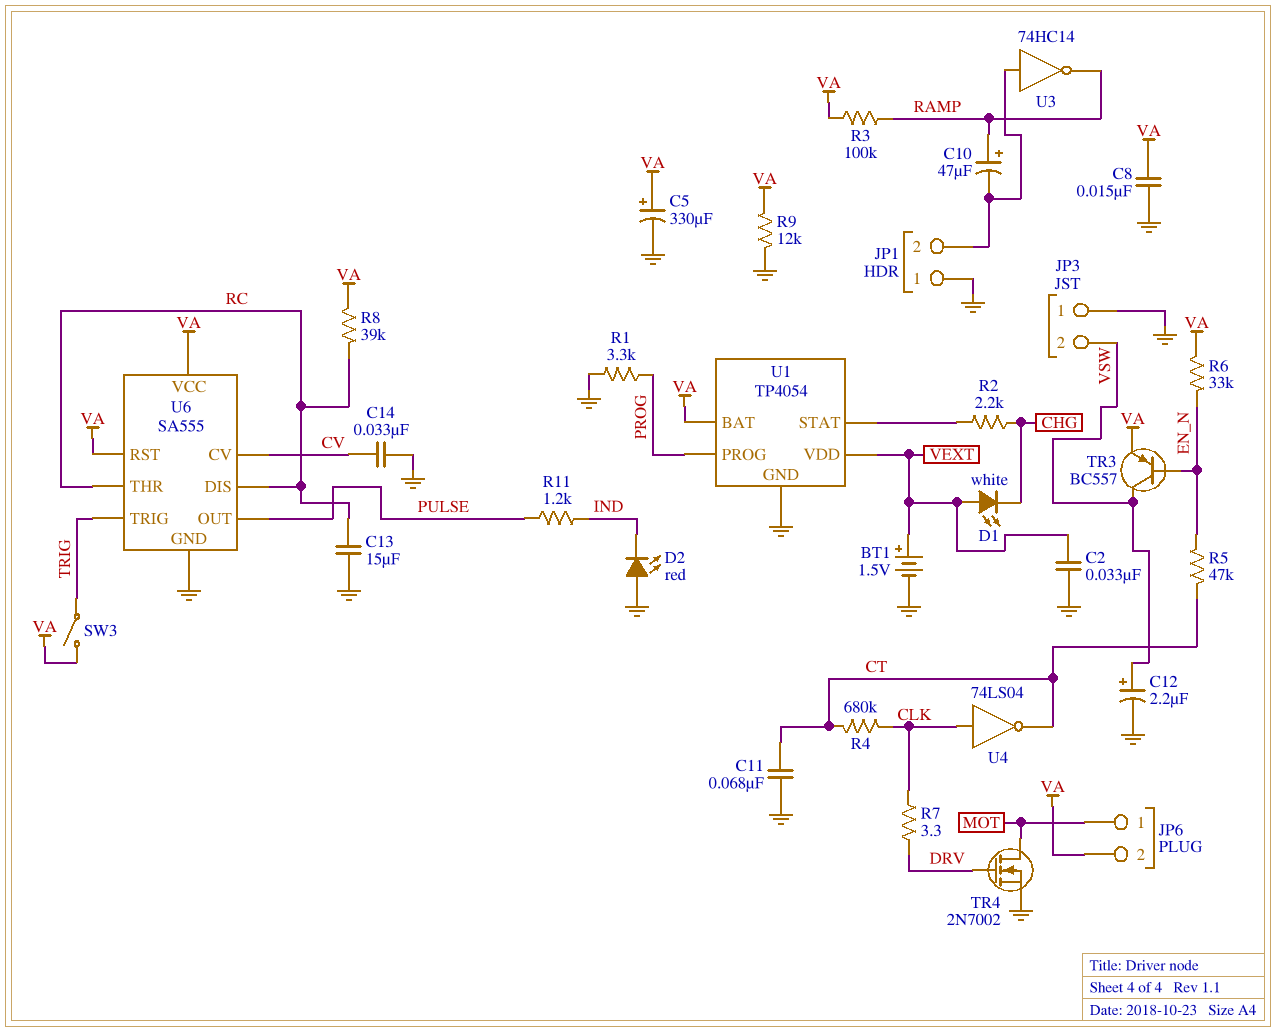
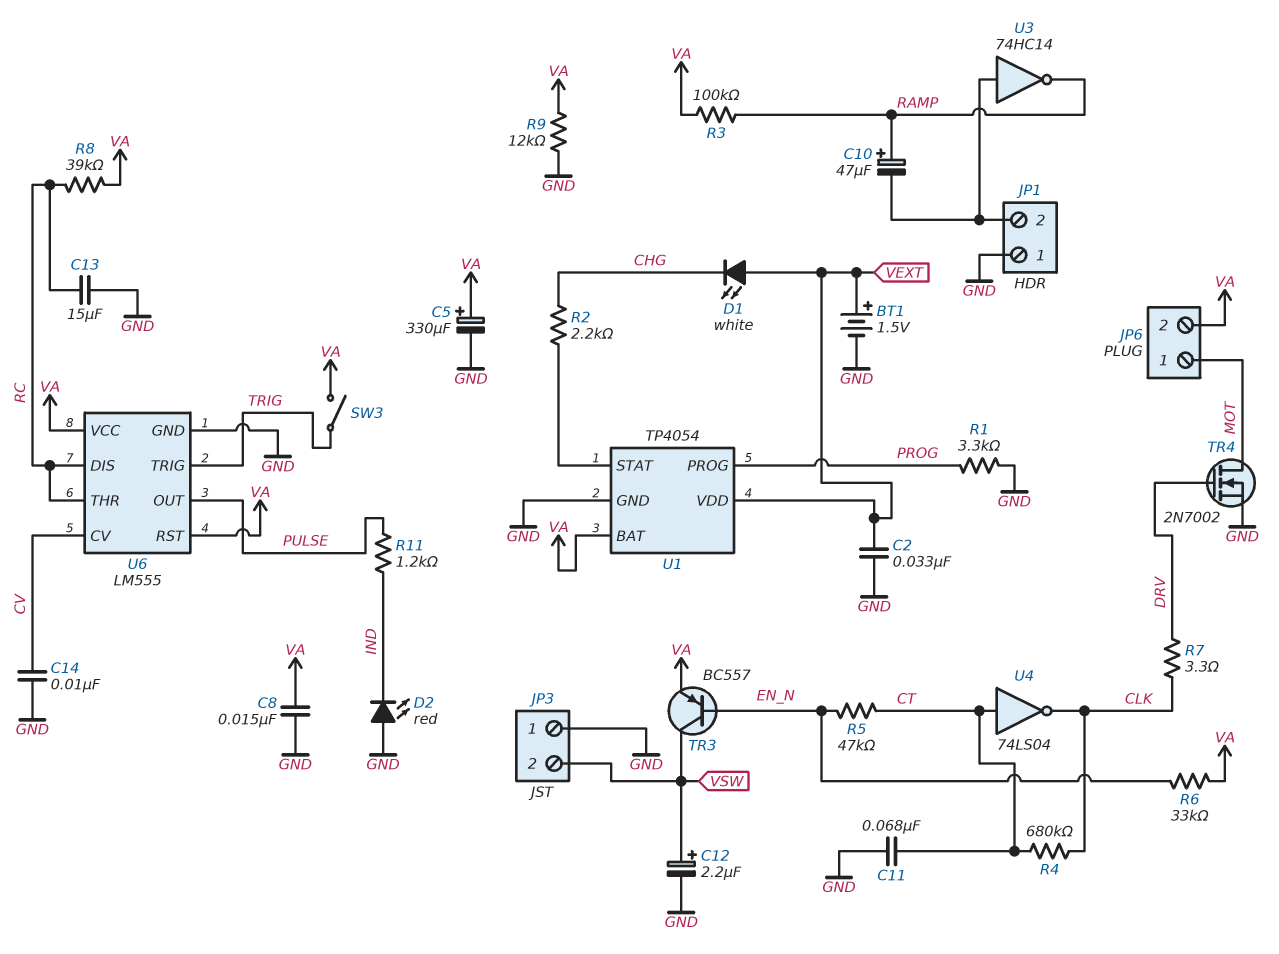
C14: 33nF (CV, GND) -> 10nF (CV, GND)
U4: NOT 74LS04 (in CLK, out CT) -> NOT 74LS04 (in CT, out CLK)
U6: SA555 -> LM555

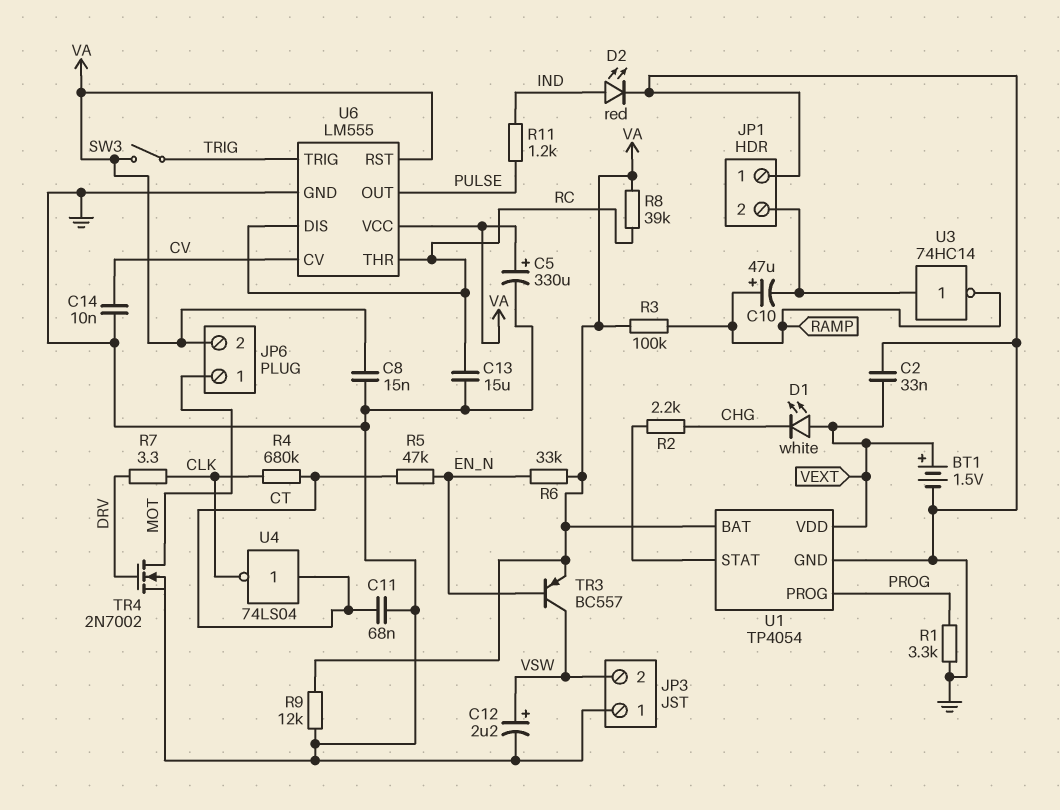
D2: LED red (A GND, K IND) -> LED red (A IND, K GND)

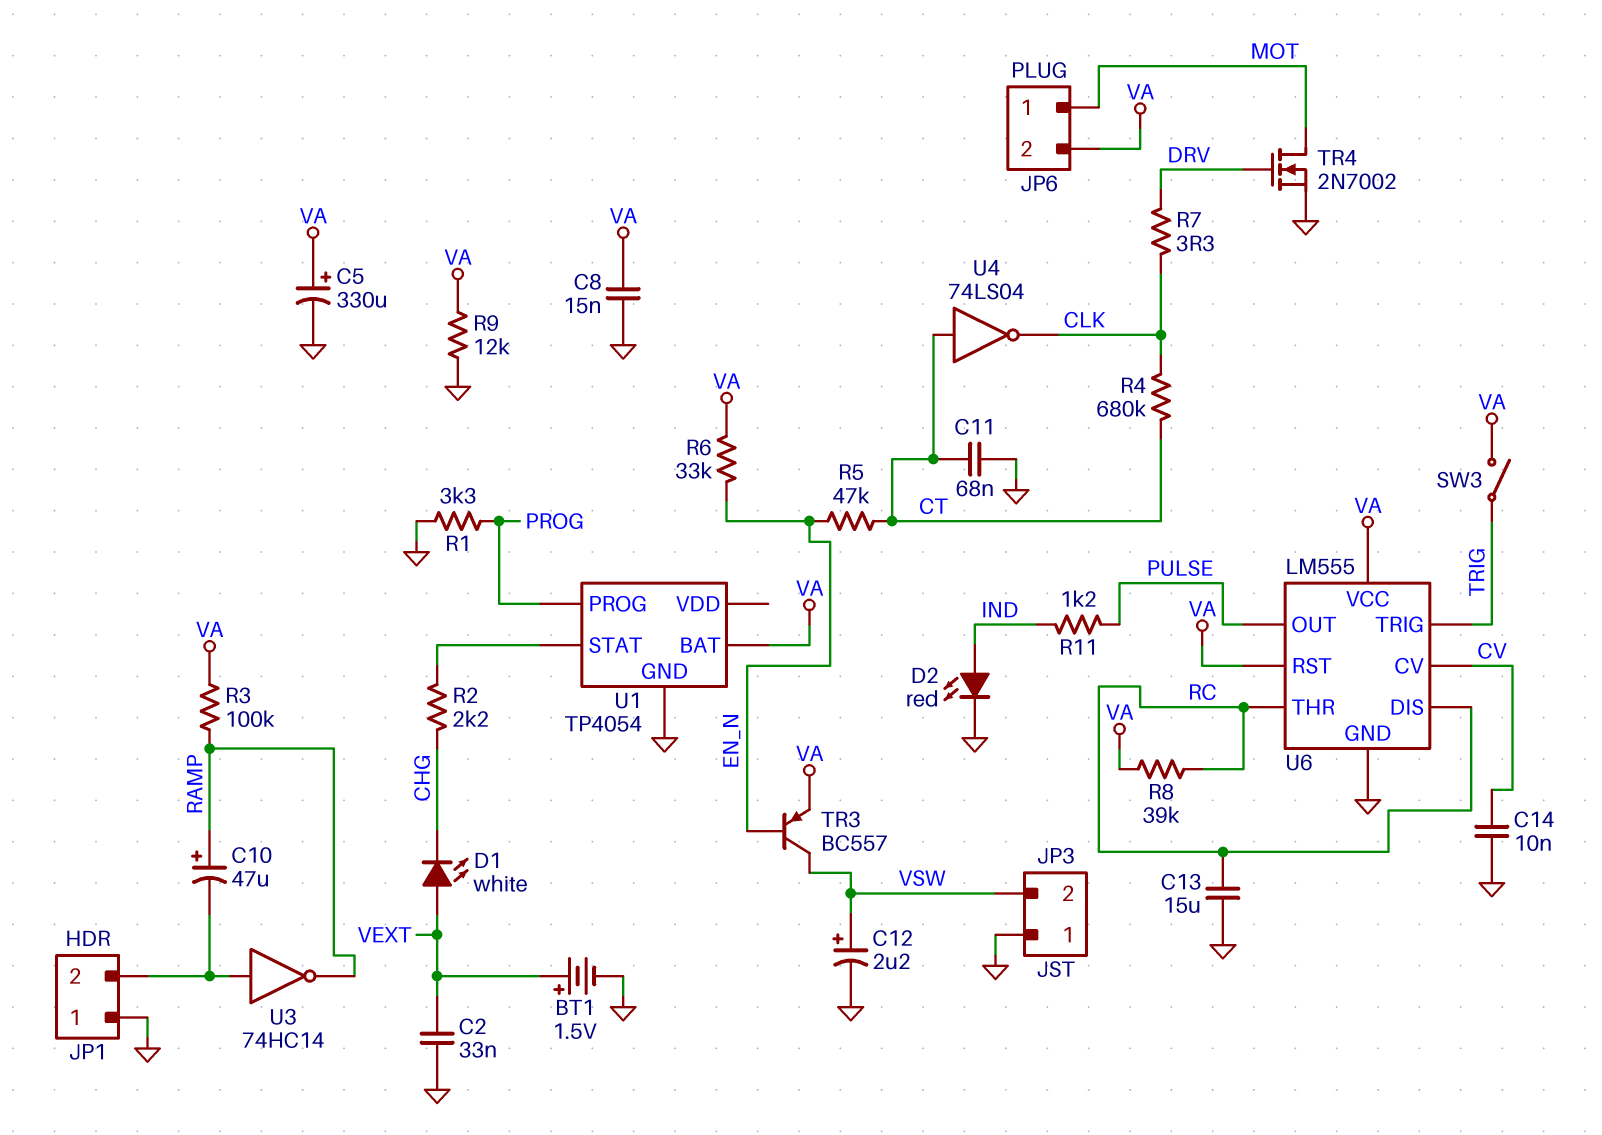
U1 pin VDD: VEXT -> none

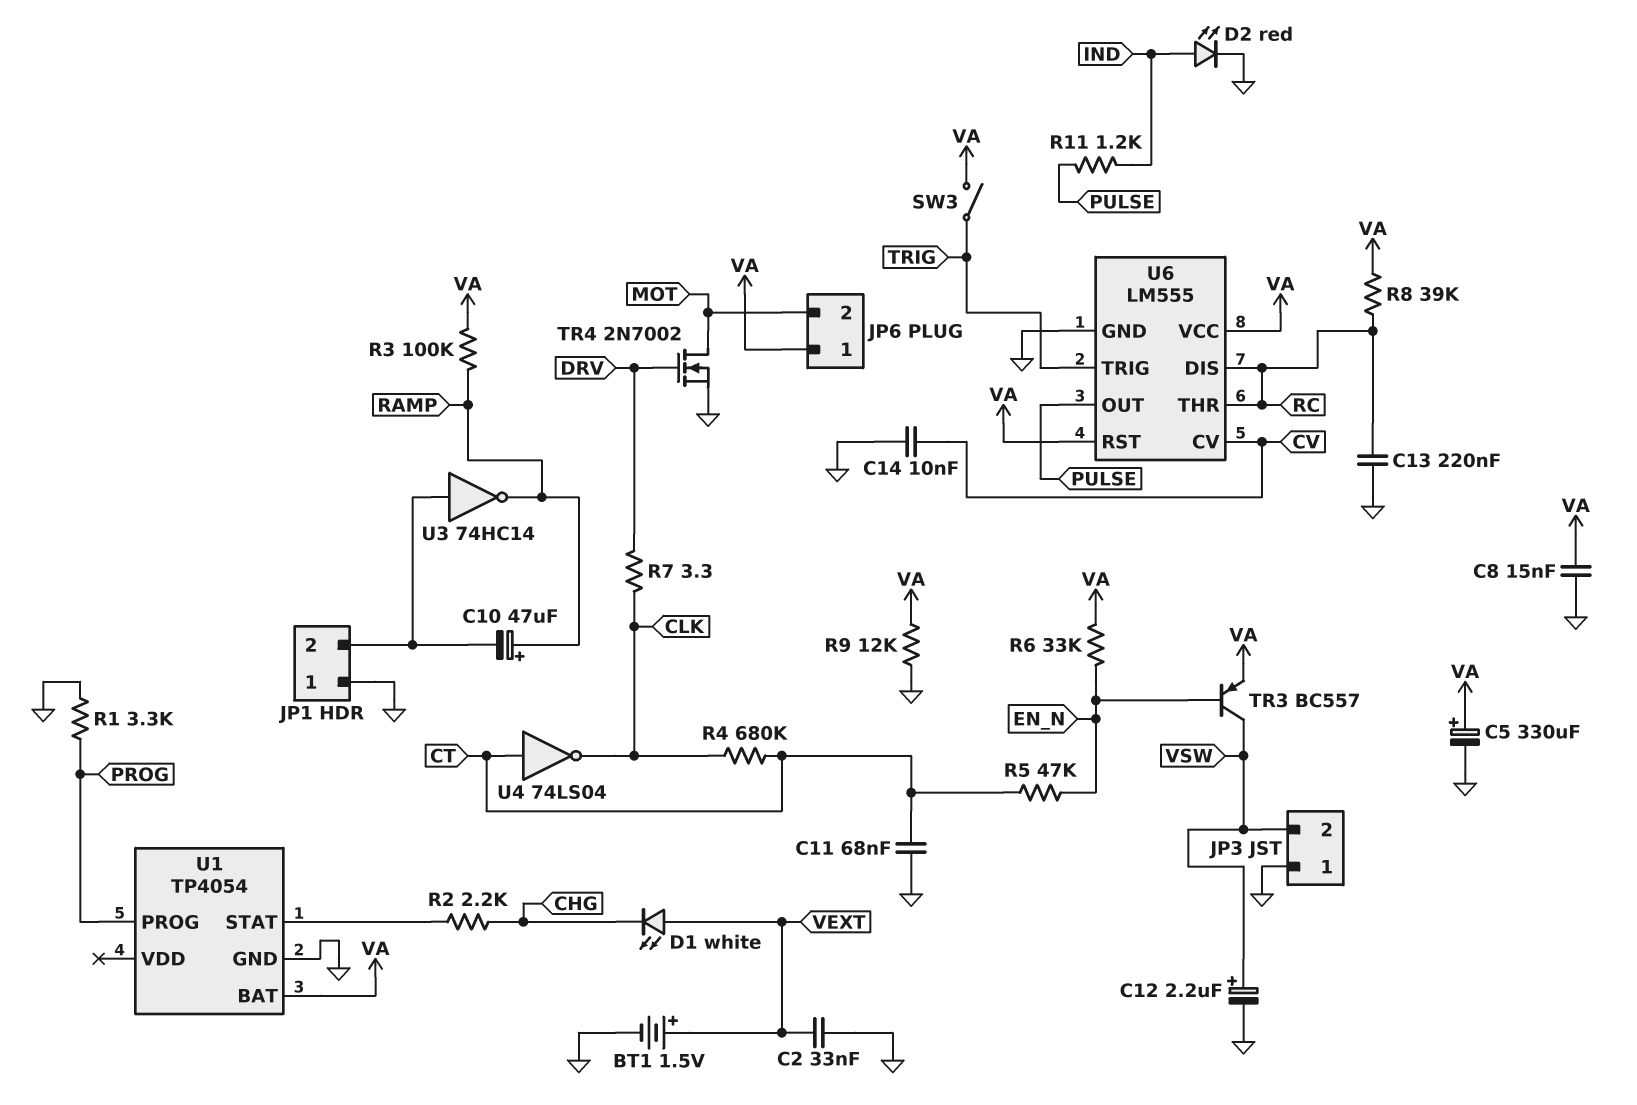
C13: 15uF (GND, RC) -> 220nF (GND, RC)
JP6 pin 1: MOT -> VA
JP6 pin 2: VA -> MOT

